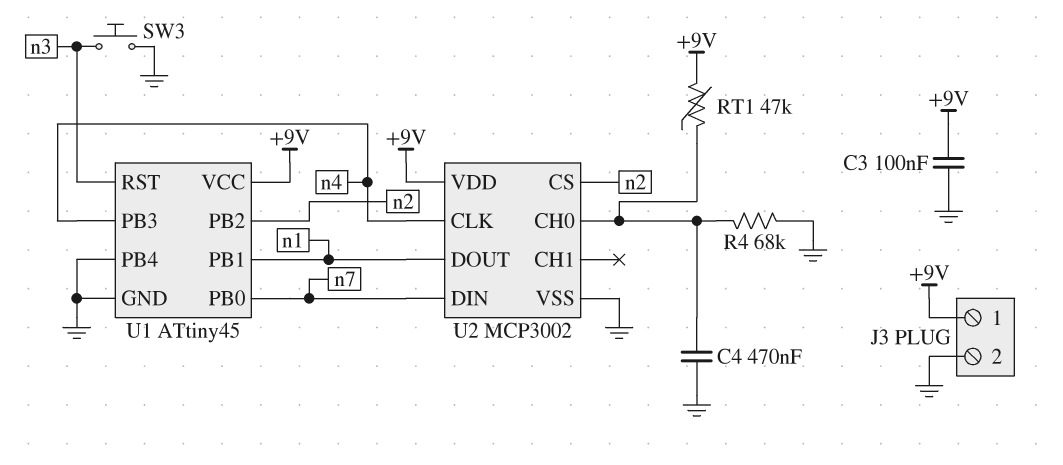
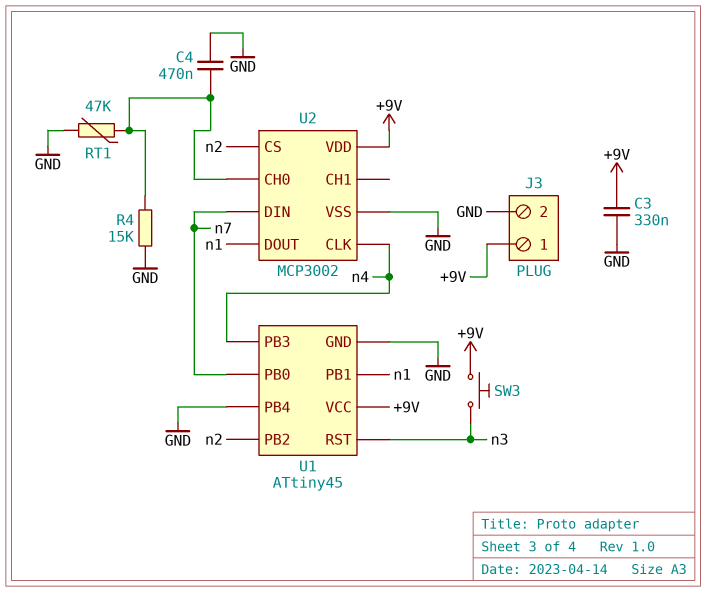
C3: 100nF (+9V, GND) -> 330nF (+9V, GND)
R4: 68k (GND, U2/CH0) -> 15k (GND, U2/CH0)
RT1: 47k (+9V, U2/CH0) -> 47k (GND, U2/CH0)
SW3: button (GND, n3) -> button (+9V, n3)

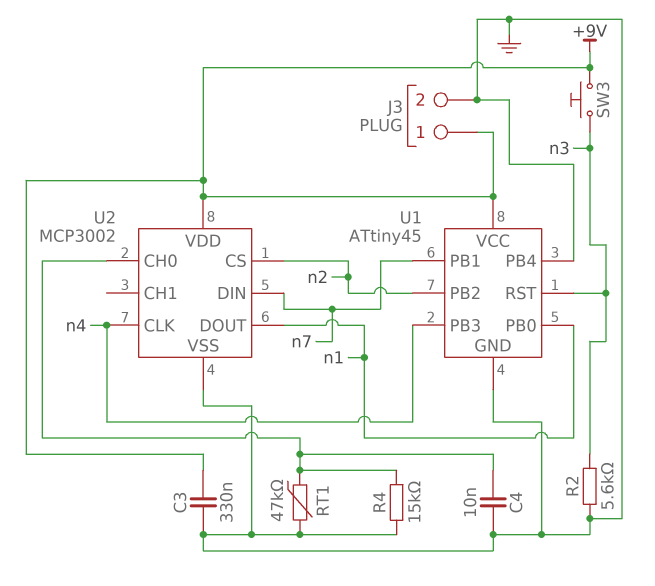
C4: 470nF (GND, U2/CH0) -> 10nF (GND, U2/CH0)
R2: none -> 5.6k (GND, n3)
U1 pin PB0: n7 -> n1
U1 pin PB1: n1 -> n7

